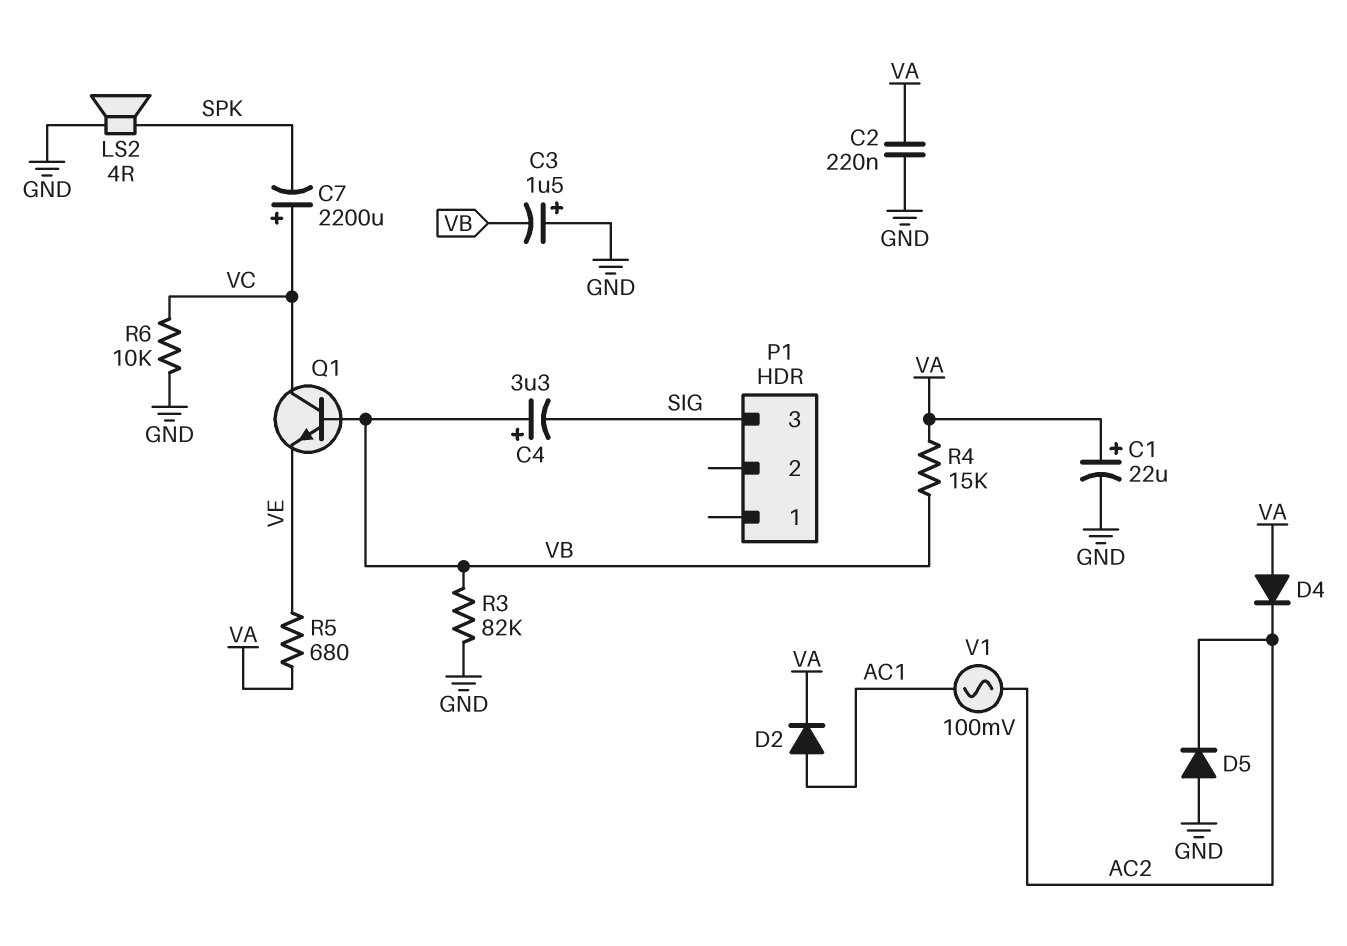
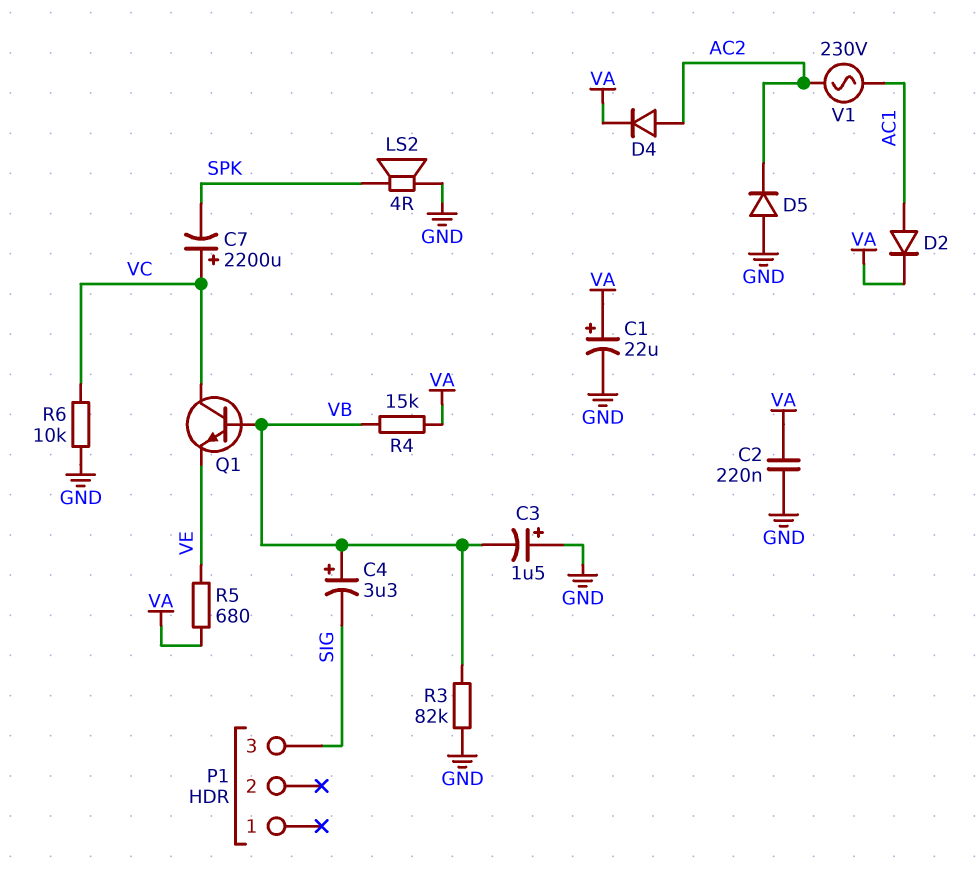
D4: diode (A VA, K AC2) -> diode (A AC2, K VA)
V1: AC 100mV (AC1, AC2) -> AC 230V (AC1, AC2)

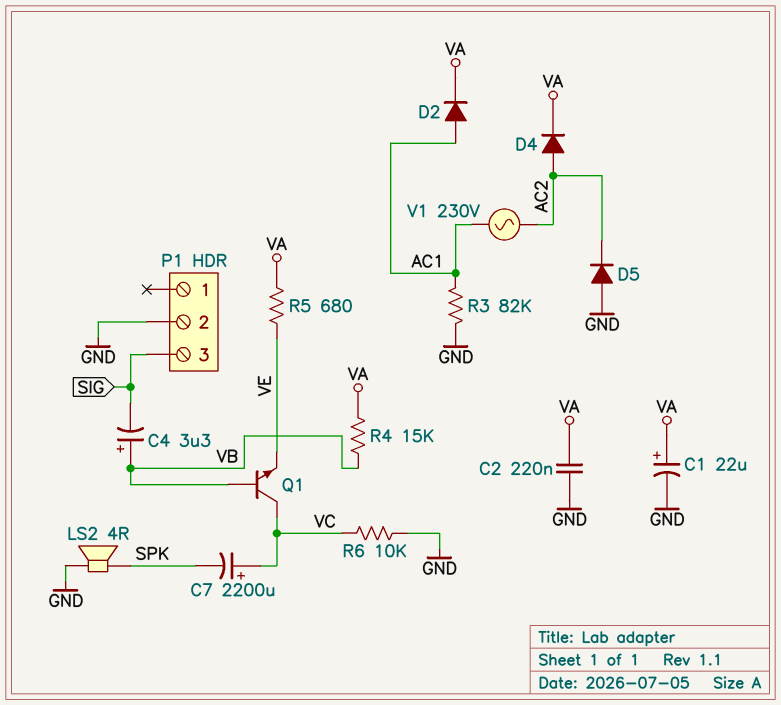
C3: 1.5uF (plus GND, minus VB) -> none
P1 pin 2: none -> GND
R3: 82k (GND, VB) -> 82k (AC1, GND)

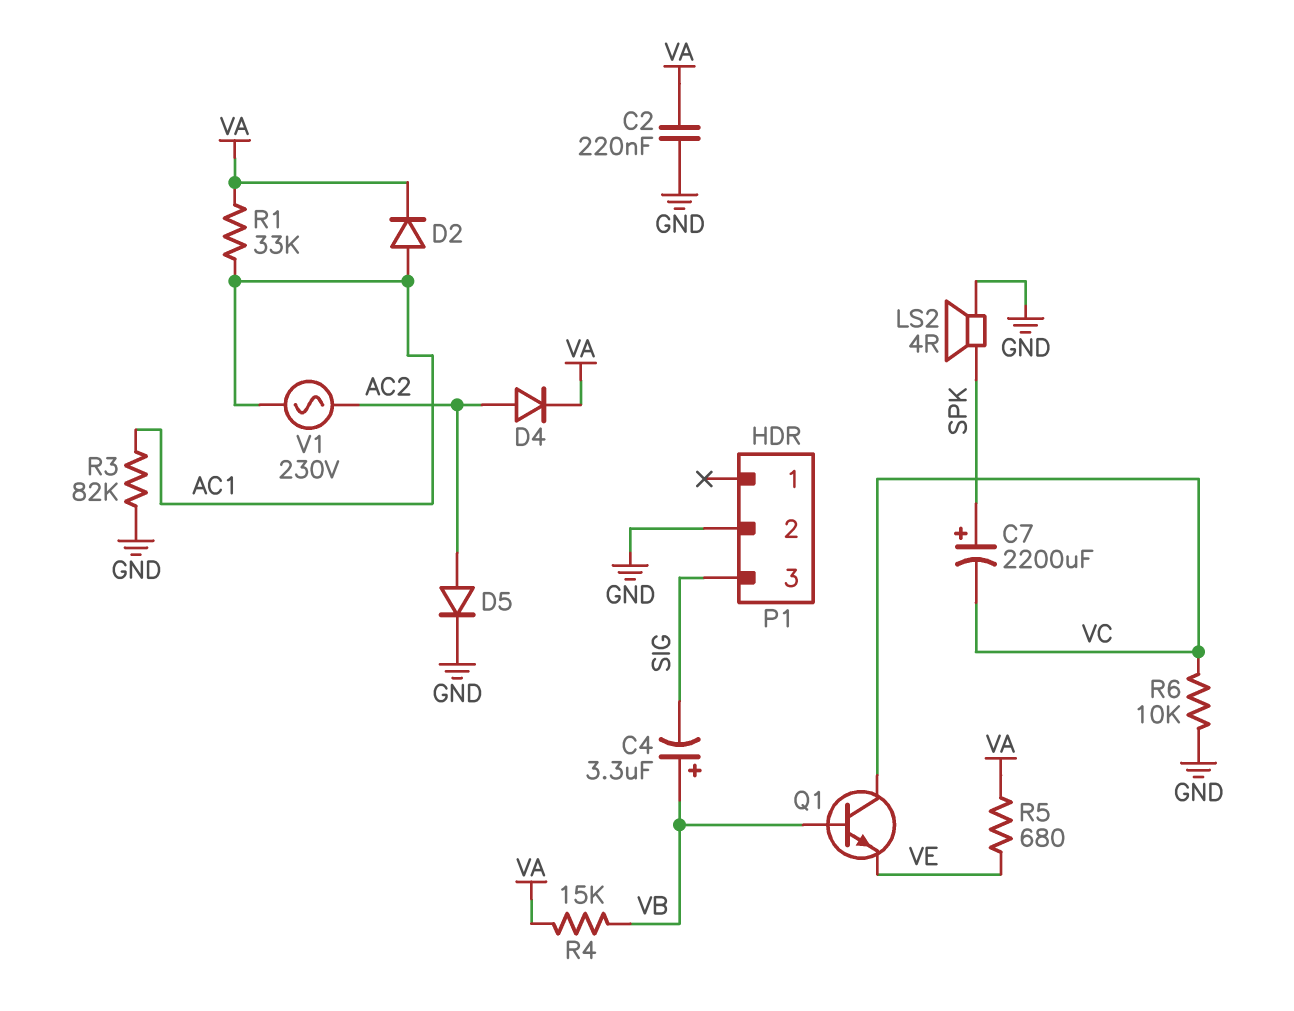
C1: 22uF (plus VA, minus GND) -> none
C7: 2200uF (plus VC, minus SPK) -> 2200uF (plus SPK, minus VC)
D5: diode (A GND, K AC2) -> diode (A AC2, K GND)
R1: none -> 33k (AC1, VA)

